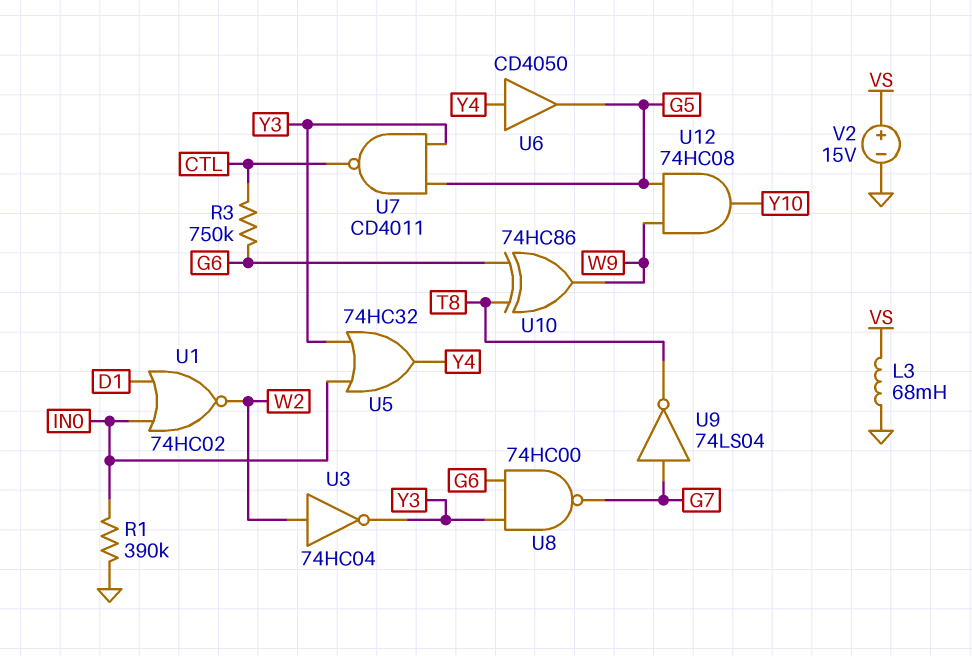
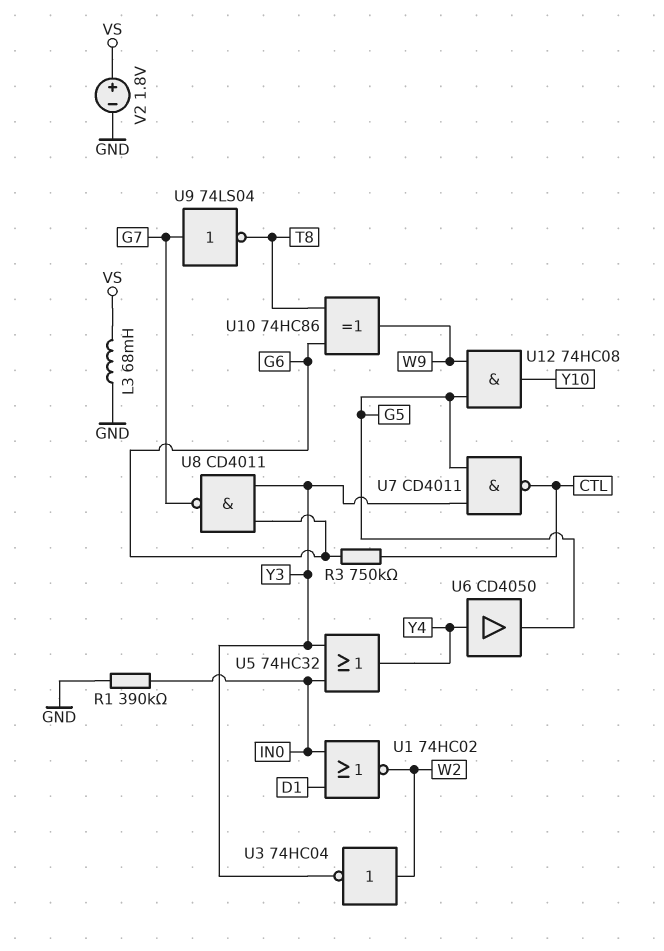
U8: NAND 74HC00 (in G6, in Y3, out G7) -> NAND CD4011 (in G6, in Y3, out G7)
V2: 15V (plus VS, minus GND) -> 1.8V (plus VS, minus GND)

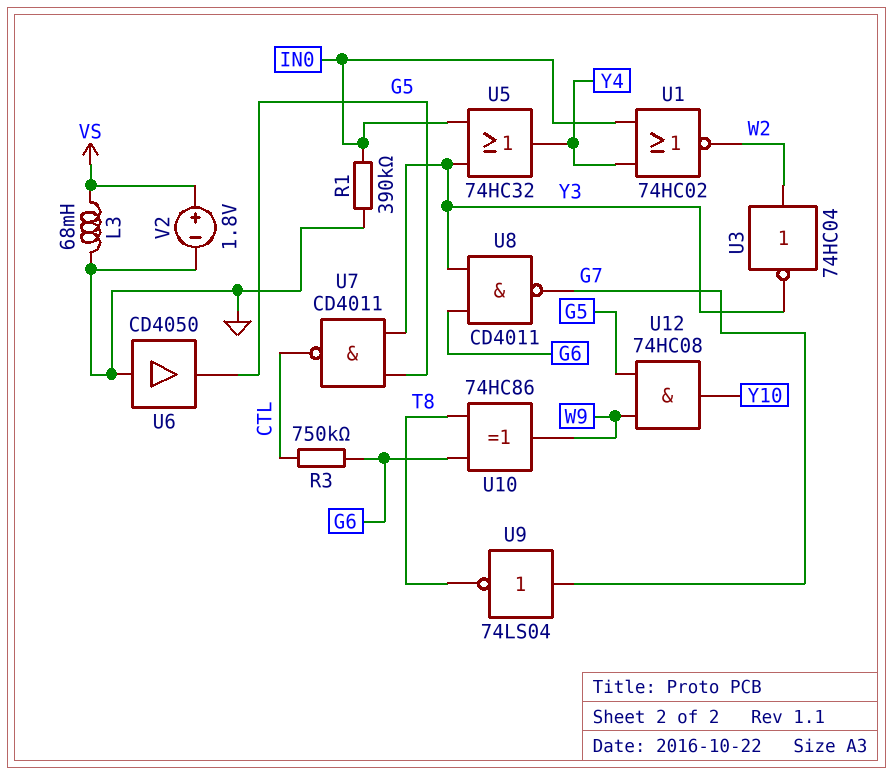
U1: NOR 74HC02 (in D1, in IN0, out W2) -> NOR 74HC02 (in IN0, in Y4, out W2)
U6: buffer CD4050 (in Y4, out G5) -> buffer CD4050 (in GND, out G5)

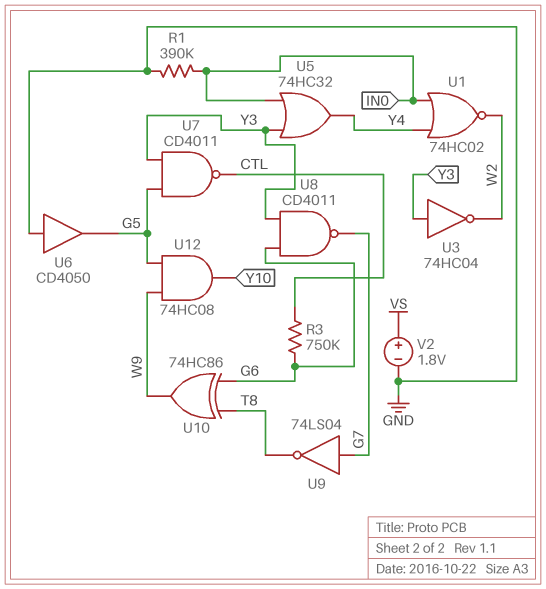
L3: 68mH (GND, VS) -> none
U3: NOT 74HC04 (in W2, out Y3) -> NOT 74HC04 (in Y3, out W2)

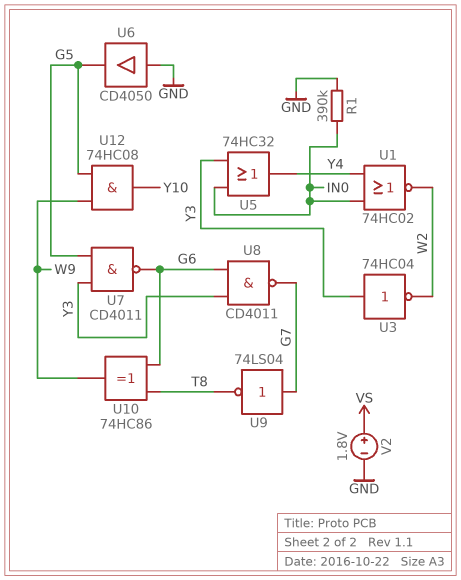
R3: 750k (CTL, G6) -> none
U7: NAND CD4011 (in G5, in Y3, out CTL) -> NAND CD4011 (in G5, in Y3, out G6)

